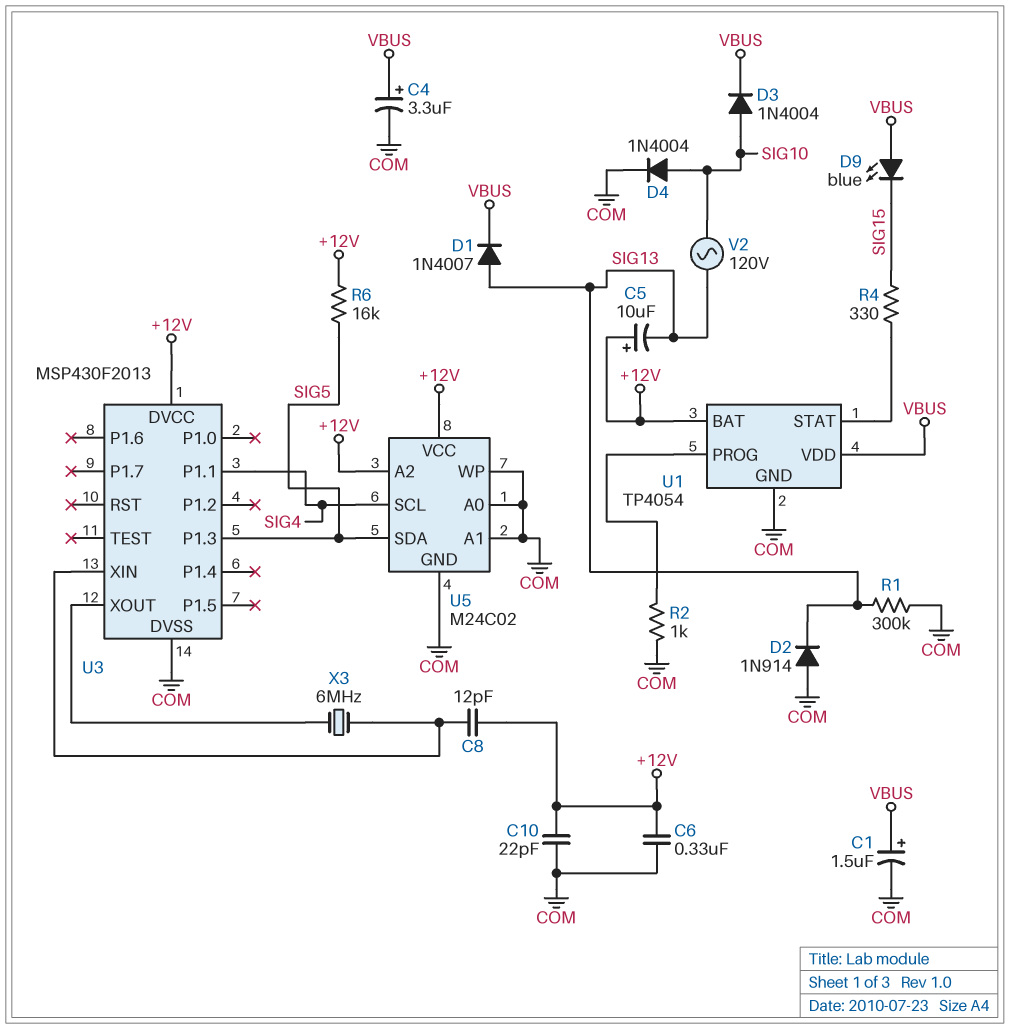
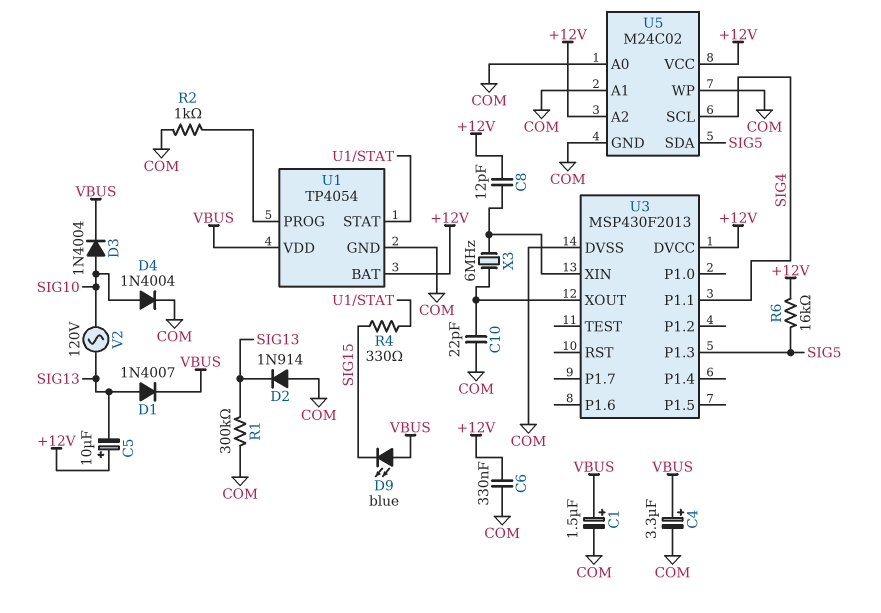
C10: 22pF (+12V, COM) -> 22pF (COM, U3/XOUT)

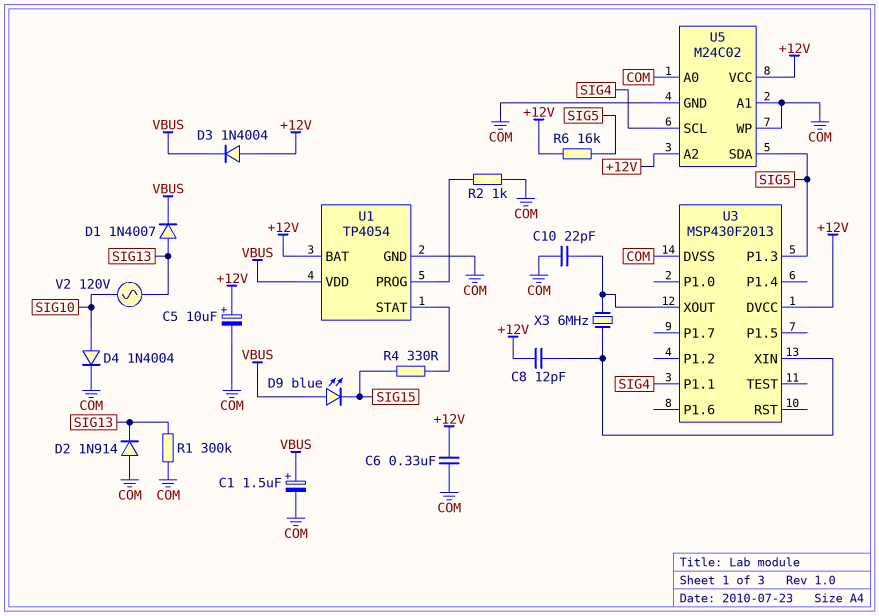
C4: 3.3uF (plus VBUS, minus COM) -> none
C5: 10uF (plus +12V, minus SIG13) -> 10uF (plus +12V, minus COM)
D3: diode 1N4004 (A SIG10, K VBUS) -> diode 1N4004 (A +12V, K VBUS)

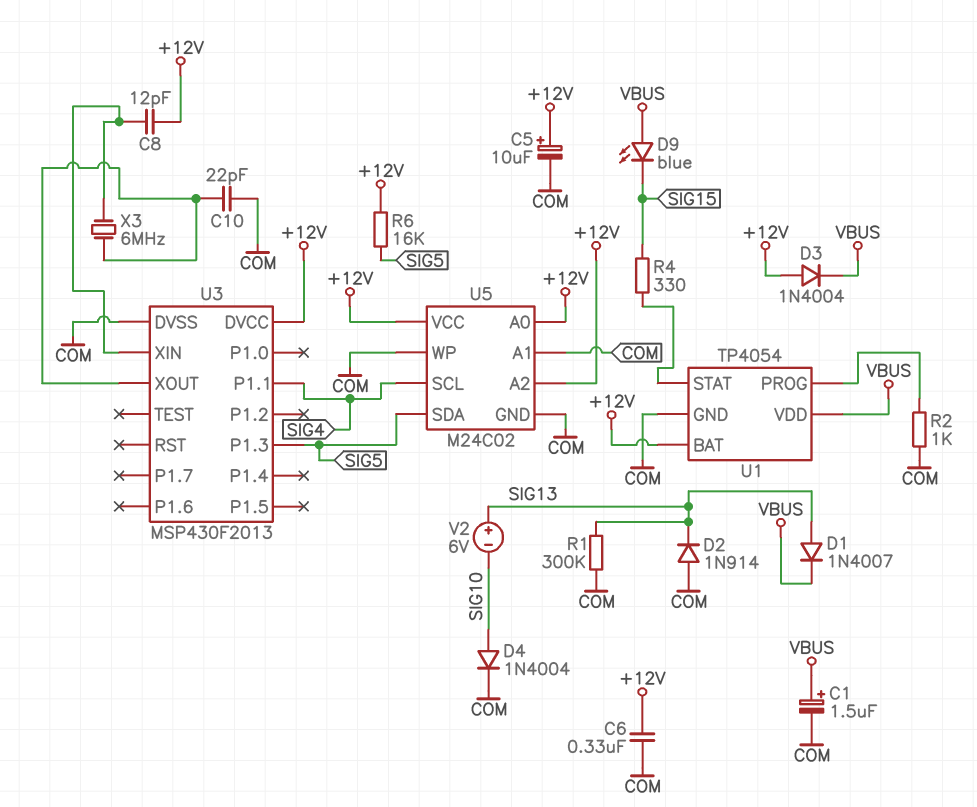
U5 pin A0: COM -> +12V
V2: AC 120V (SIG10, SIG13) -> 6V (plus SIG13, minus SIG10)

